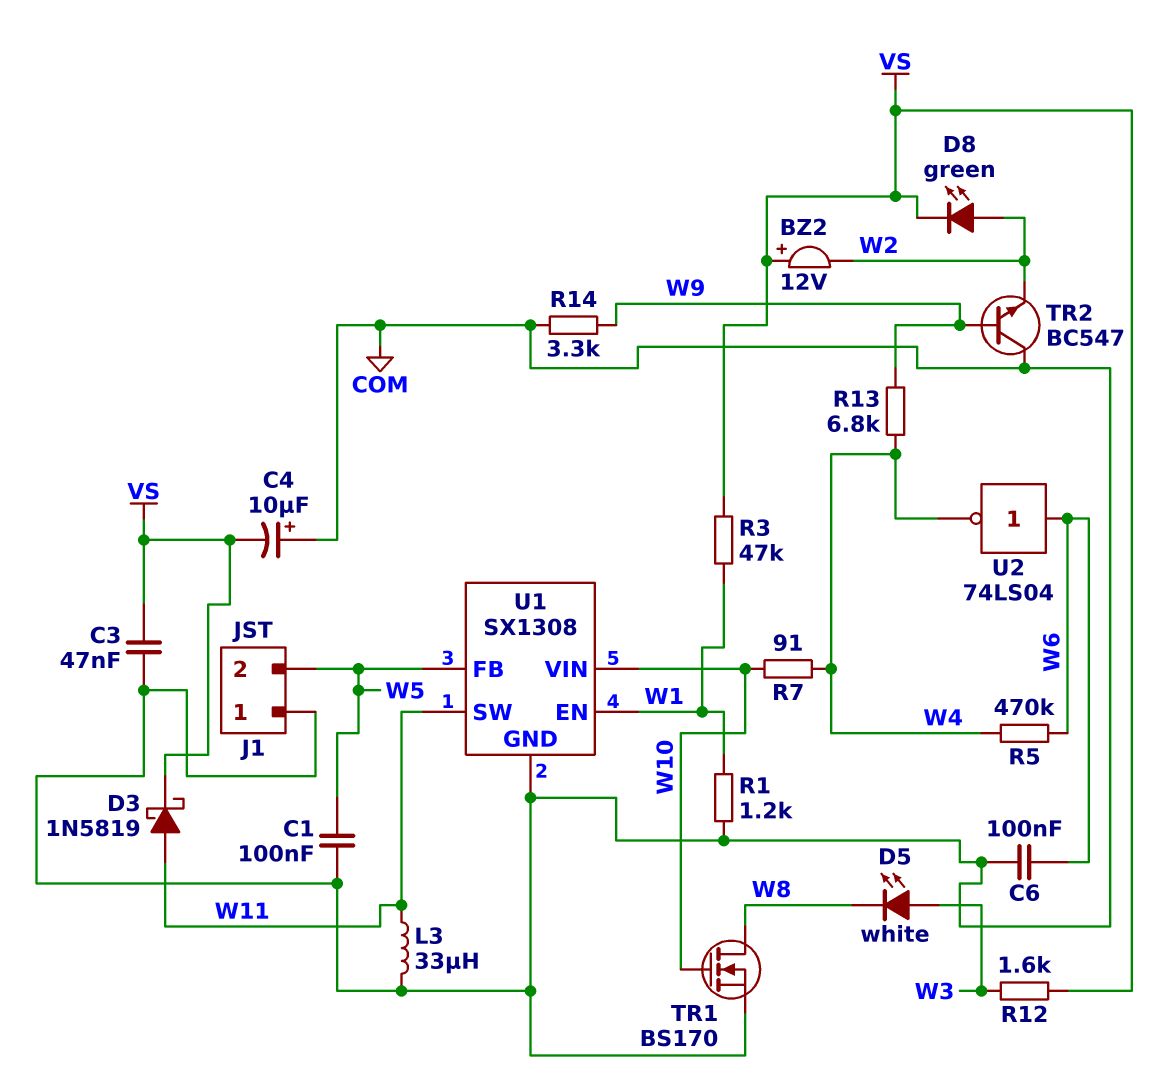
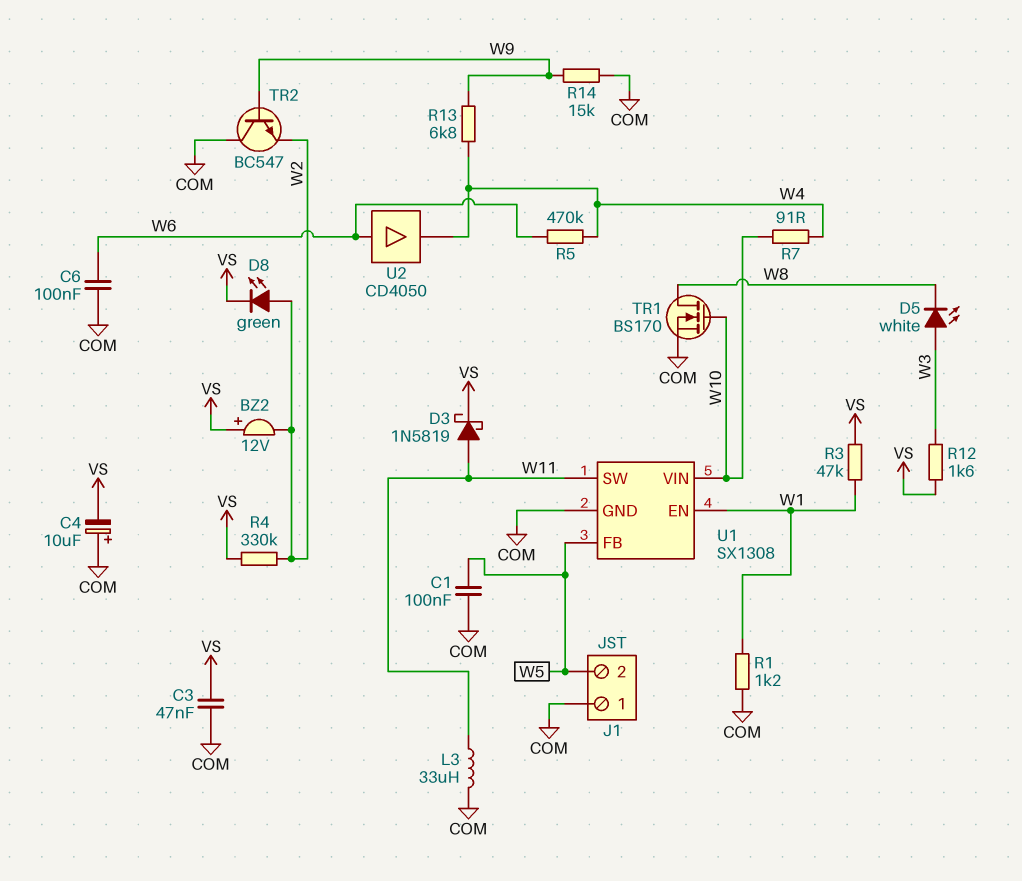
R4: none -> 330k (VS, W2)
R14: 3.3k (COM, W9) -> 15k (COM, W9)
U2: NOT 74LS04 (in W6, out W4) -> buffer CD4050 (in W6, out W4)

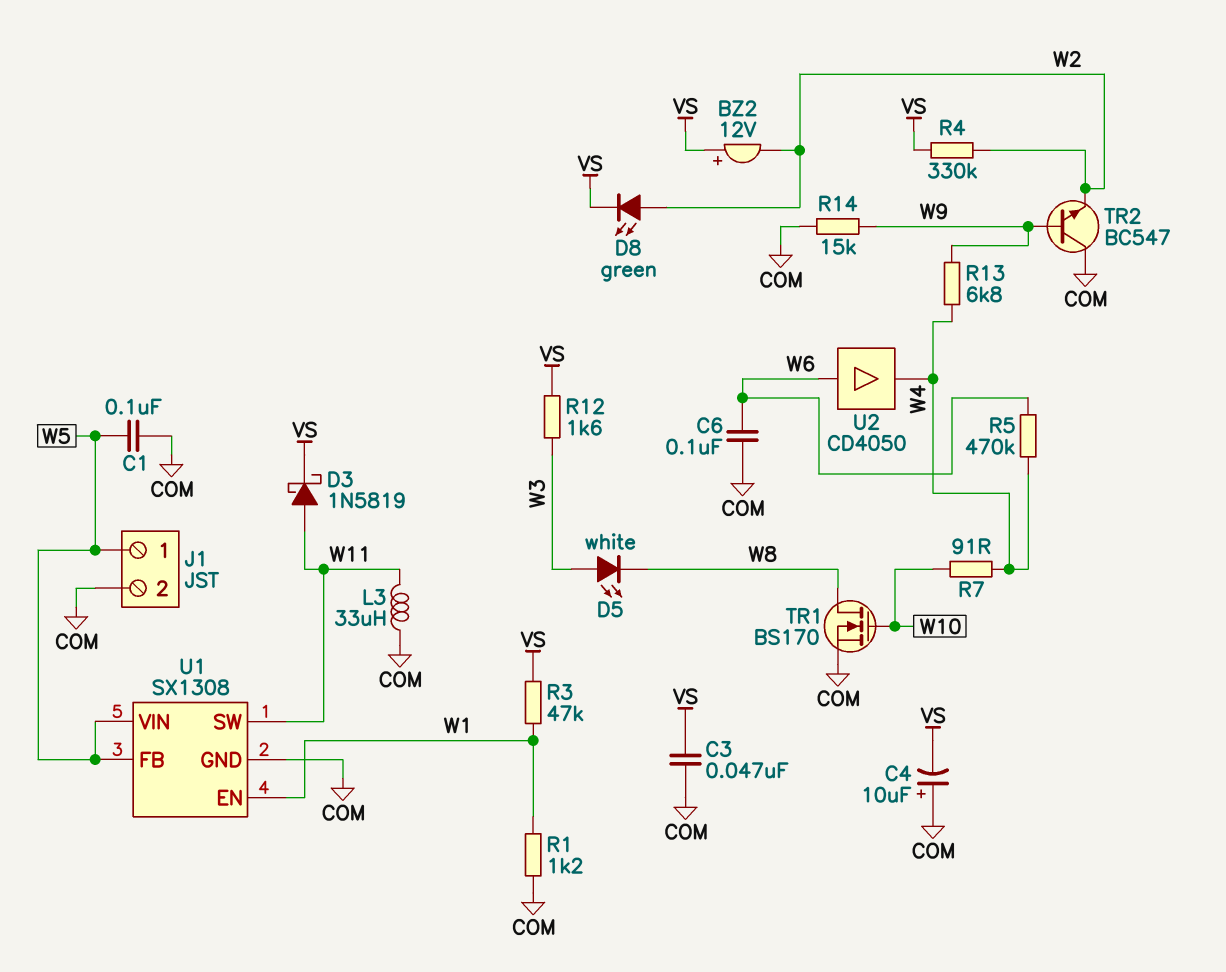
J1 pin 1: COM -> W5
J1 pin 2: W5 -> COM
U1 pin VIN: W10 -> W5

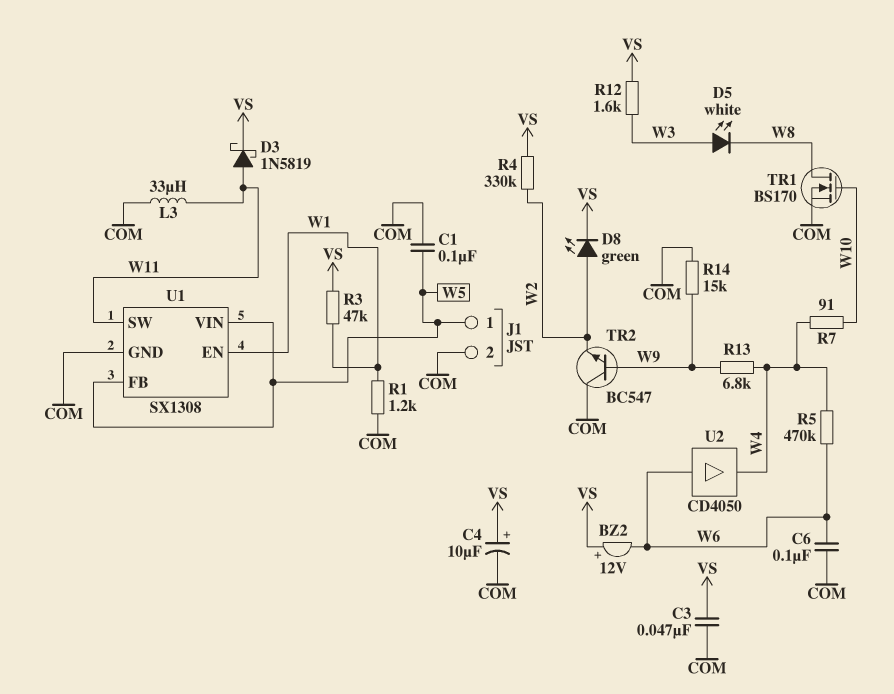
BZ2: buzzer 12V (plus VS, minus W2) -> buzzer 12V (plus VS, minus W6)
C4: 10uF (plus COM, minus VS) -> 10uF (plus VS, minus COM)

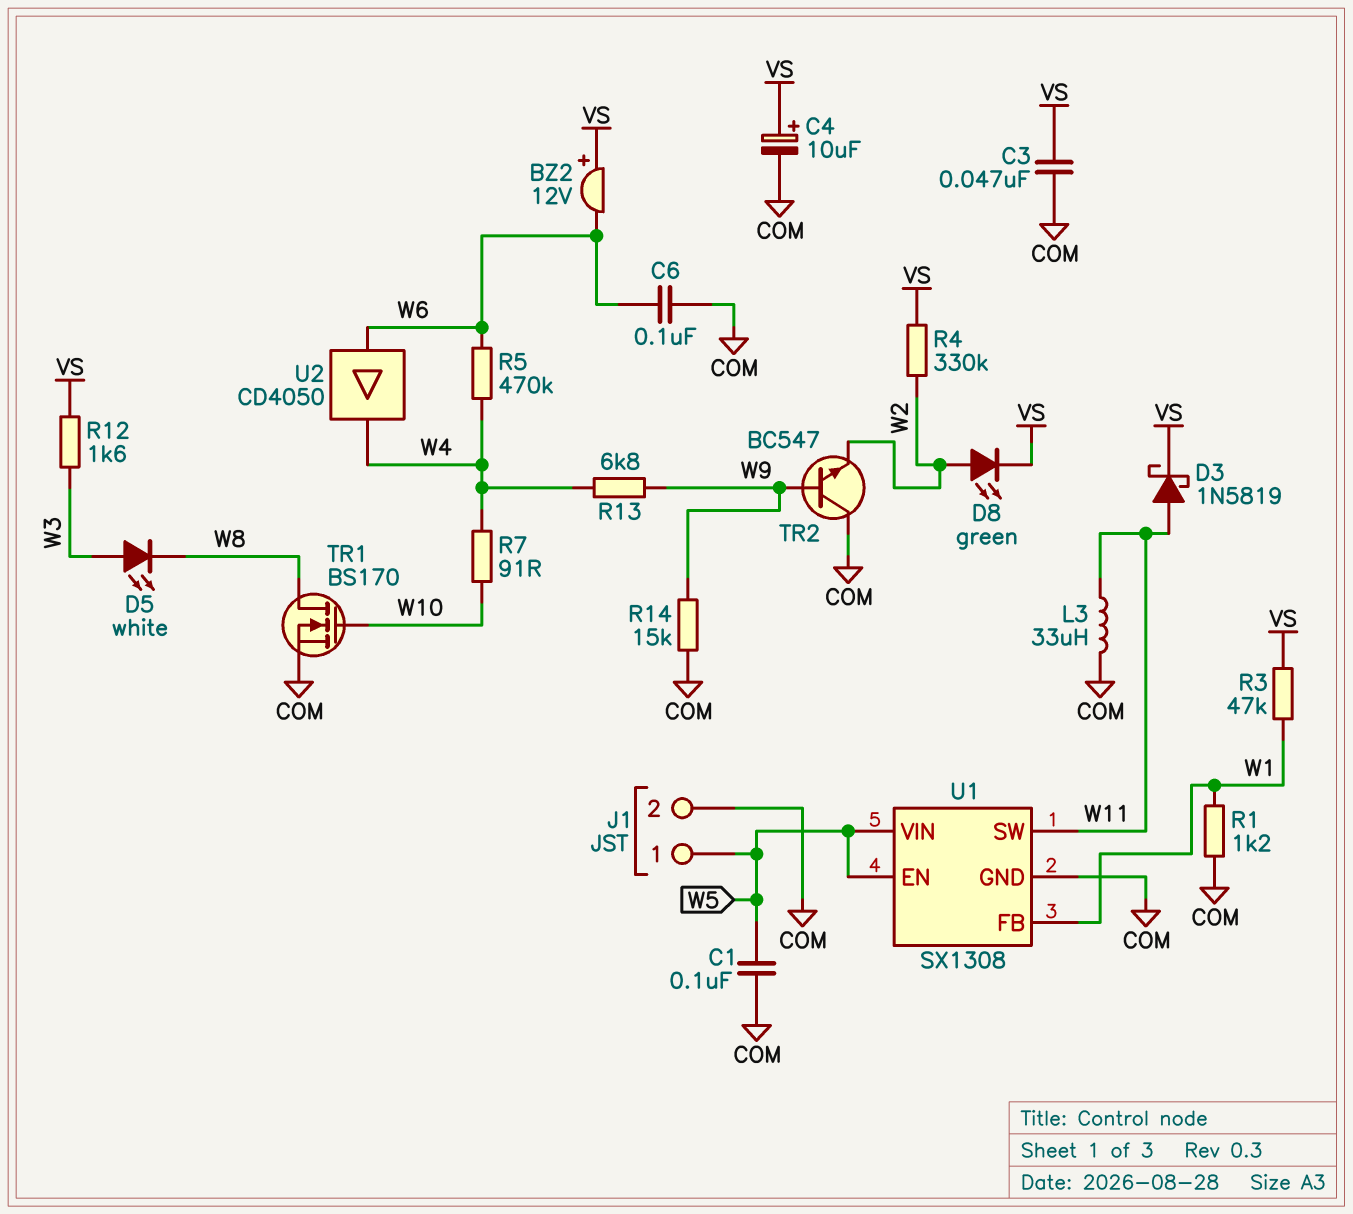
U1 pin EN: W1 -> W5
U1 pin FB: W5 -> W1

